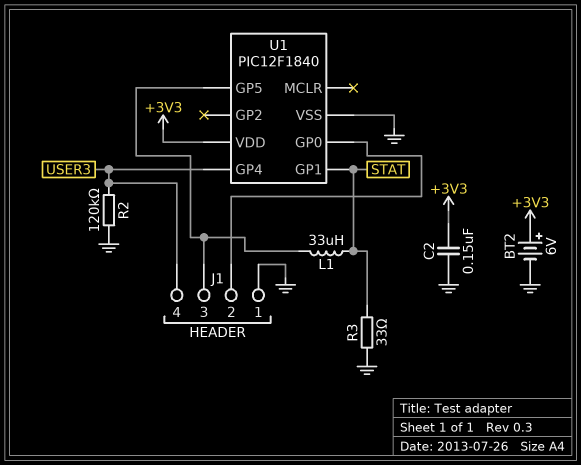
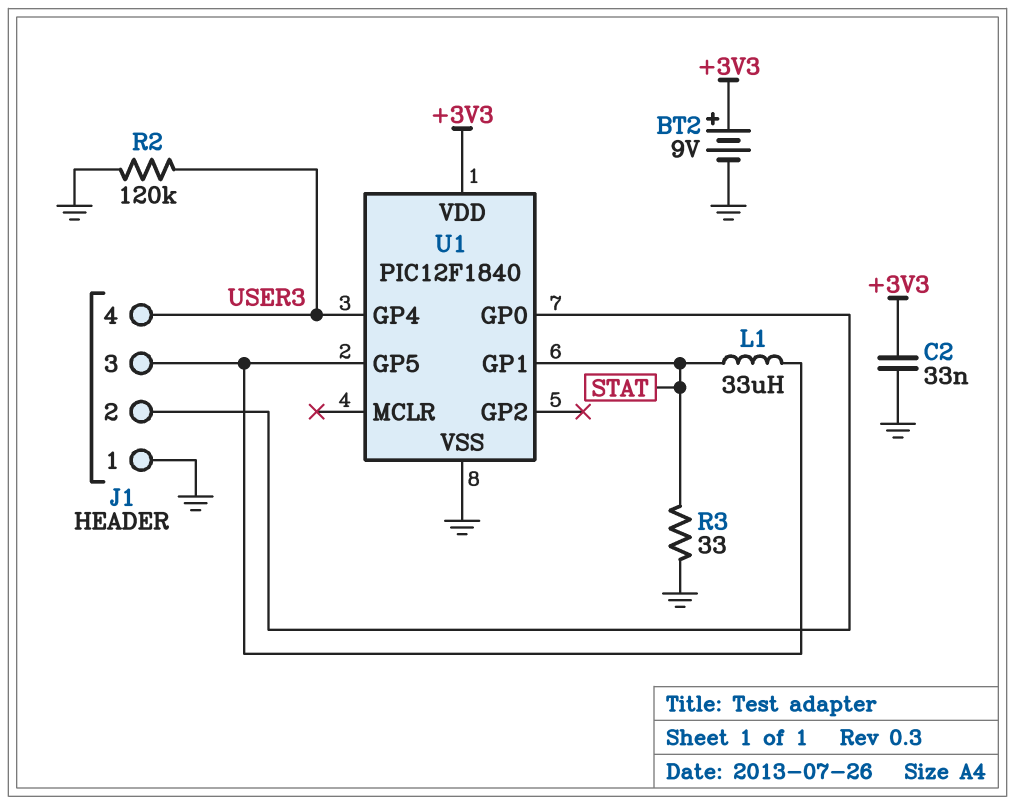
BT2: 6V (plus +3V3, minus GND) -> 9V (plus +3V3, minus GND)
C2: 150nF (+3V3, GND) -> 33nF (+3V3, GND)

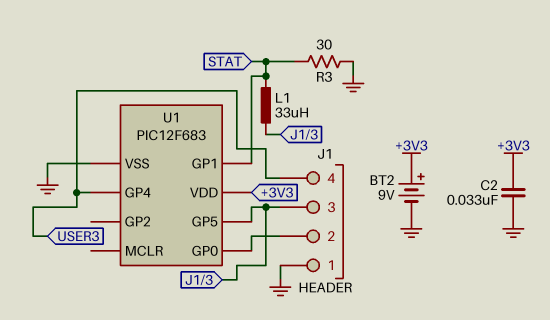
R2: 120k (GND, USER3) -> none
R3: 33 (GND, STAT) -> 30 (GND, STAT)
U1: PIC12F1840 -> PIC12F683

